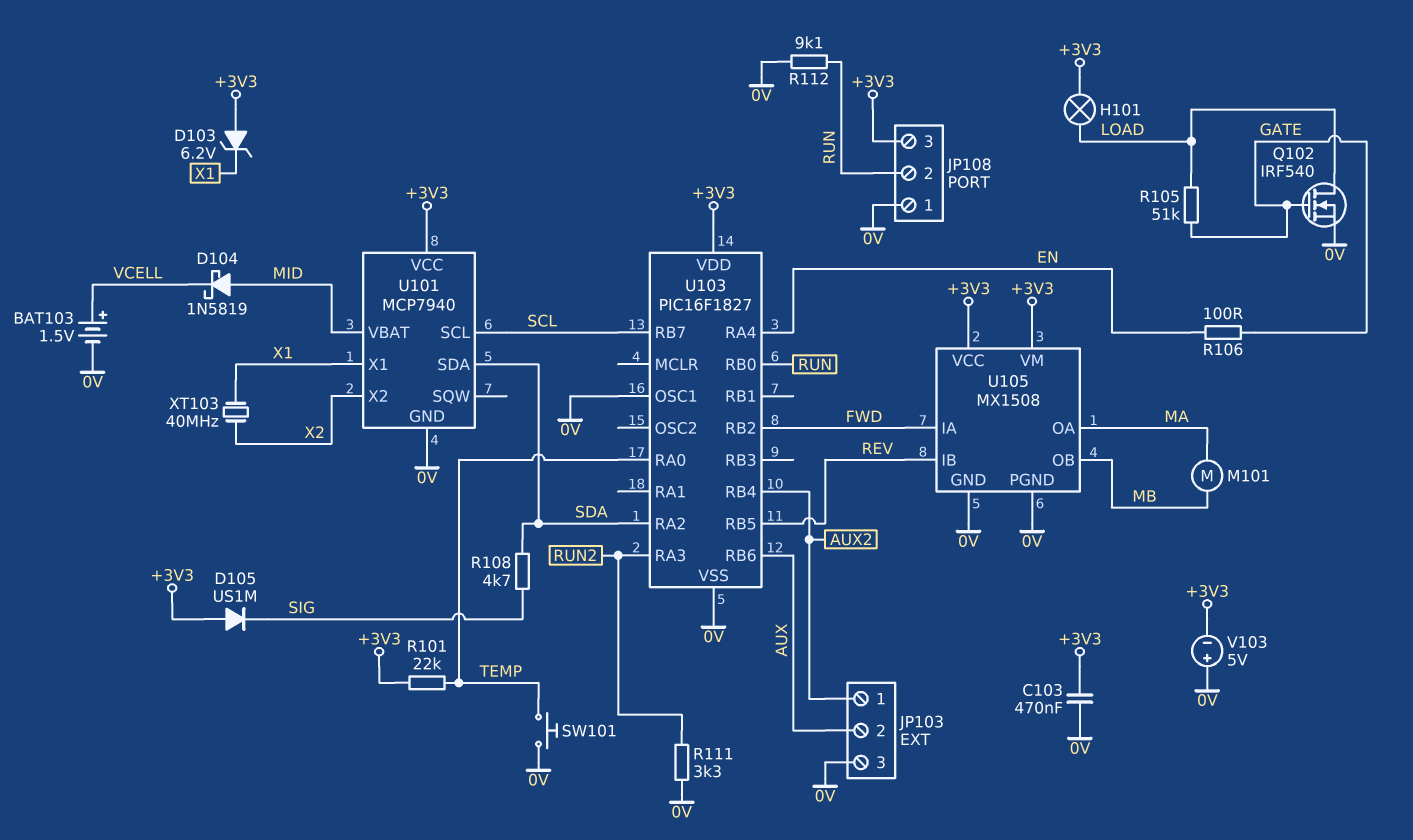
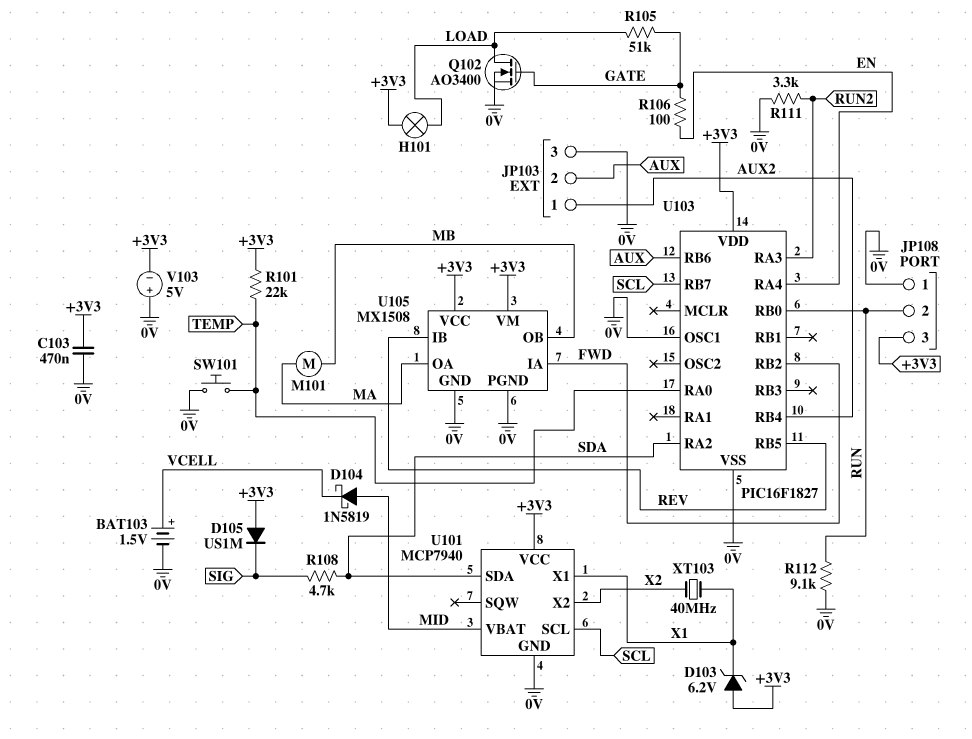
Q102: NMOS IRF540 (G GATE, D LOAD, S 0V) -> NMOS AO3400 (G GATE, D LOAD, S 0V)

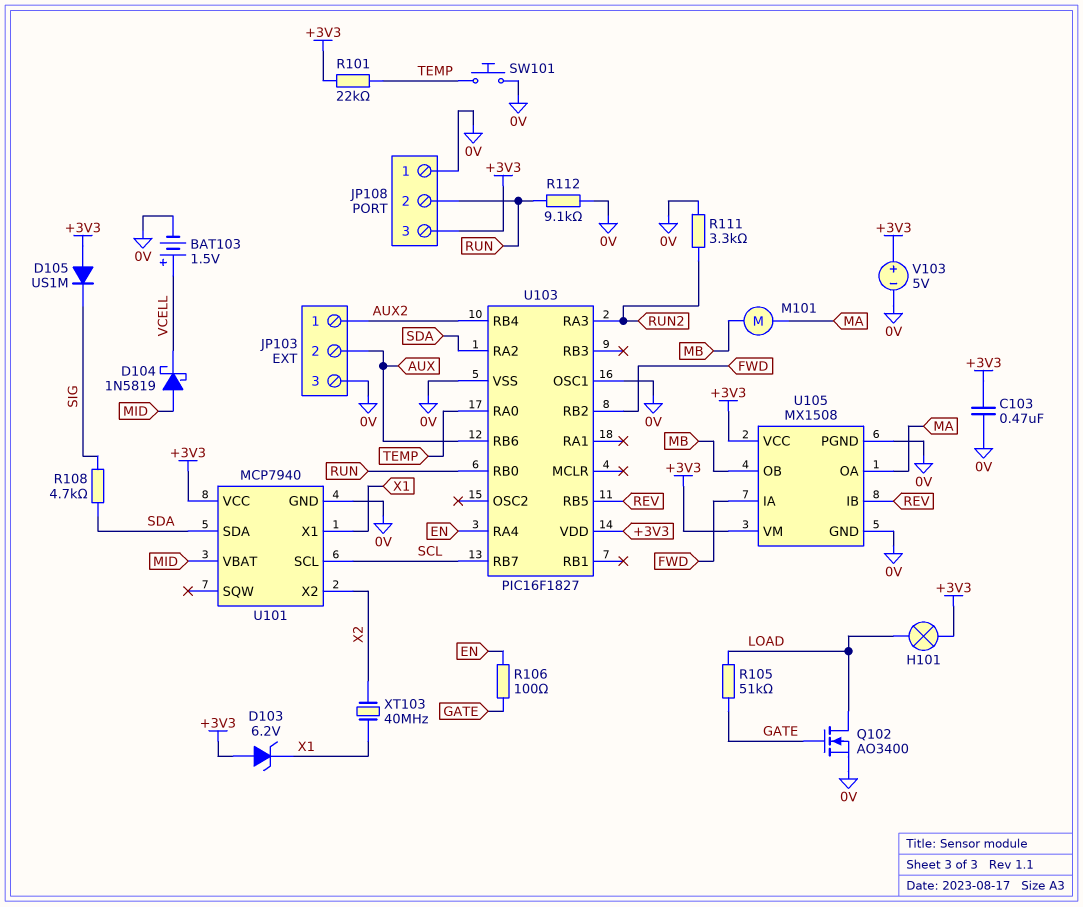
V103: 5V (plus 0V, minus +3V3) -> 5V (plus +3V3, minus 0V)

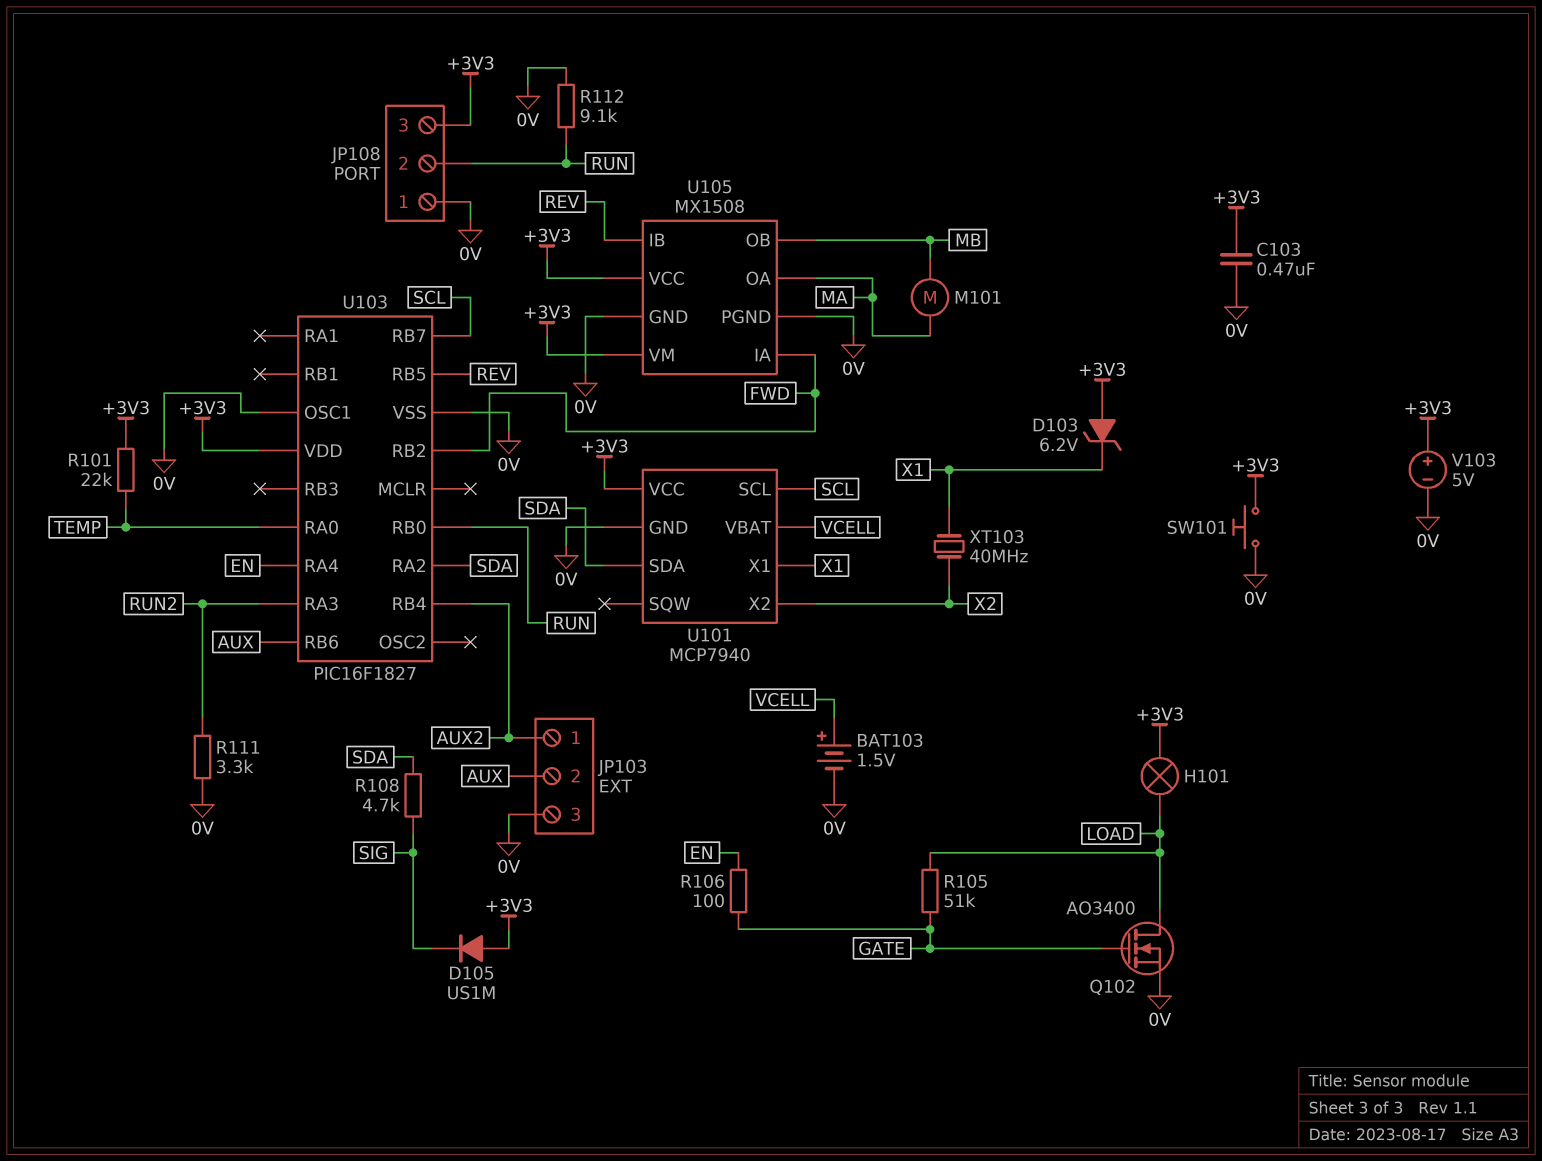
D104: schottky 1N5819 (A MID, K VCELL) -> none
SW101: button (0V, TEMP) -> button (+3V3, 0V)
U101 pin VBAT: MID -> VCELL

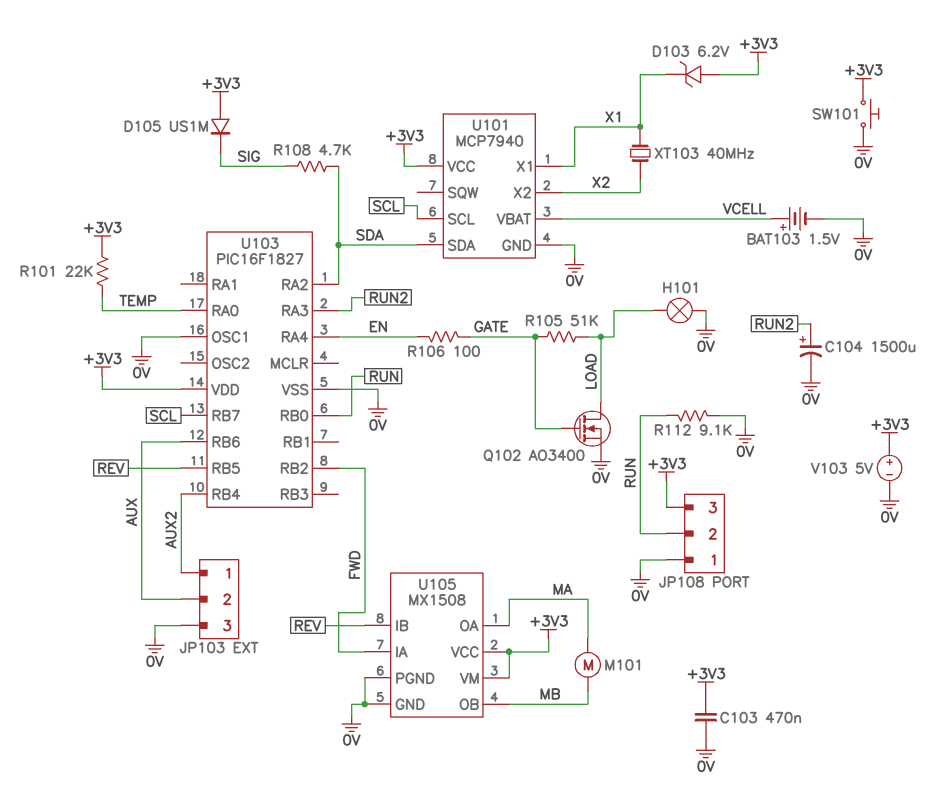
C104: none -> 1500uF (plus RUN2, minus 0V)
H101: lamp (+3V3, LOAD) -> lamp (0V, LOAD)
R111: 3.3k (0V, RUN2) -> none

